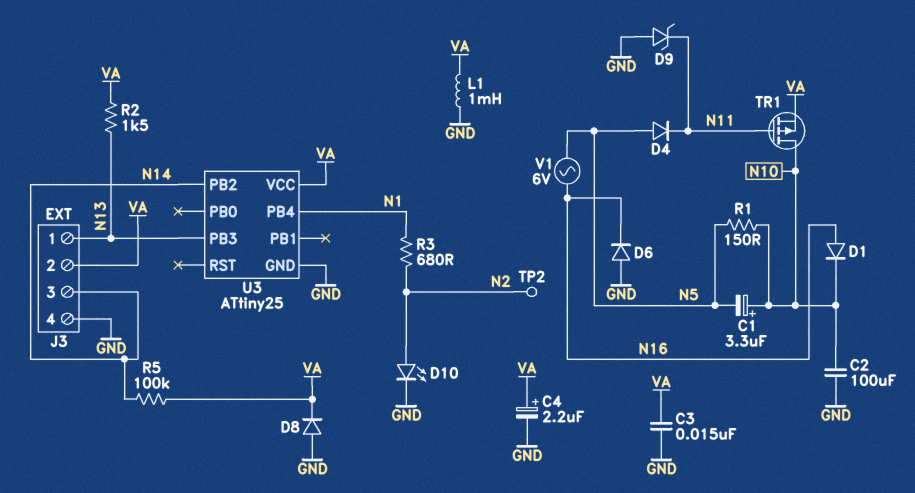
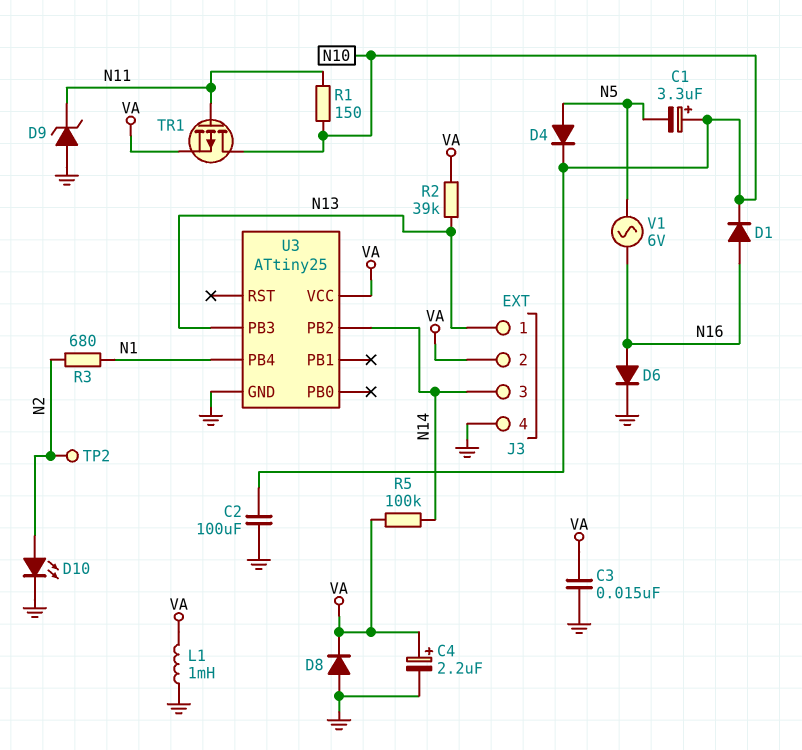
D4: diode (A N5, K N11) -> diode (A N5, K N10)
D6: diode (A GND, K N16) -> diode (A N16, K GND)
R1: 150 (N5, N10) -> 150 (N10, N11)
R2: 1.5k (N13, VA) -> 39k (N13, VA)

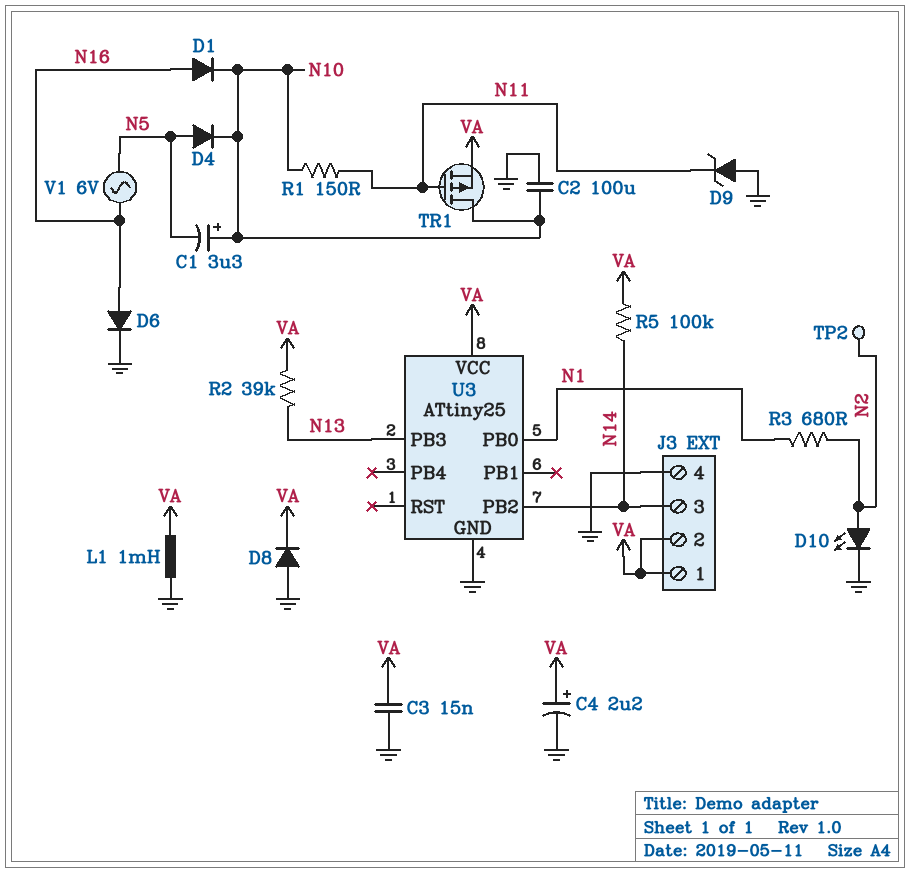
J3 pin 1: N13 -> VA
U3 pin PB0: none -> N1
U3 pin PB4: N1 -> none

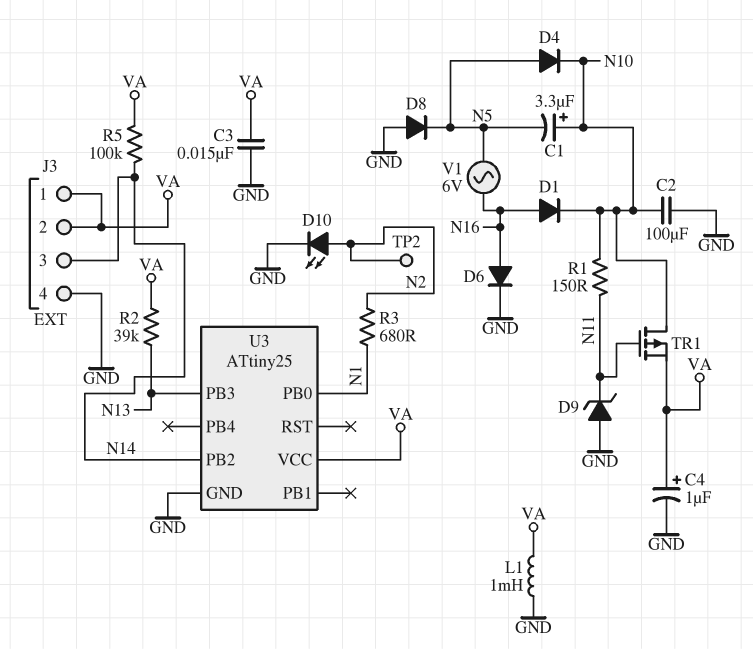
C4: 2.2uF (plus VA, minus GND) -> 1uF (plus VA, minus GND)
D8: diode (A GND, K VA) -> diode (A GND, K N5)

